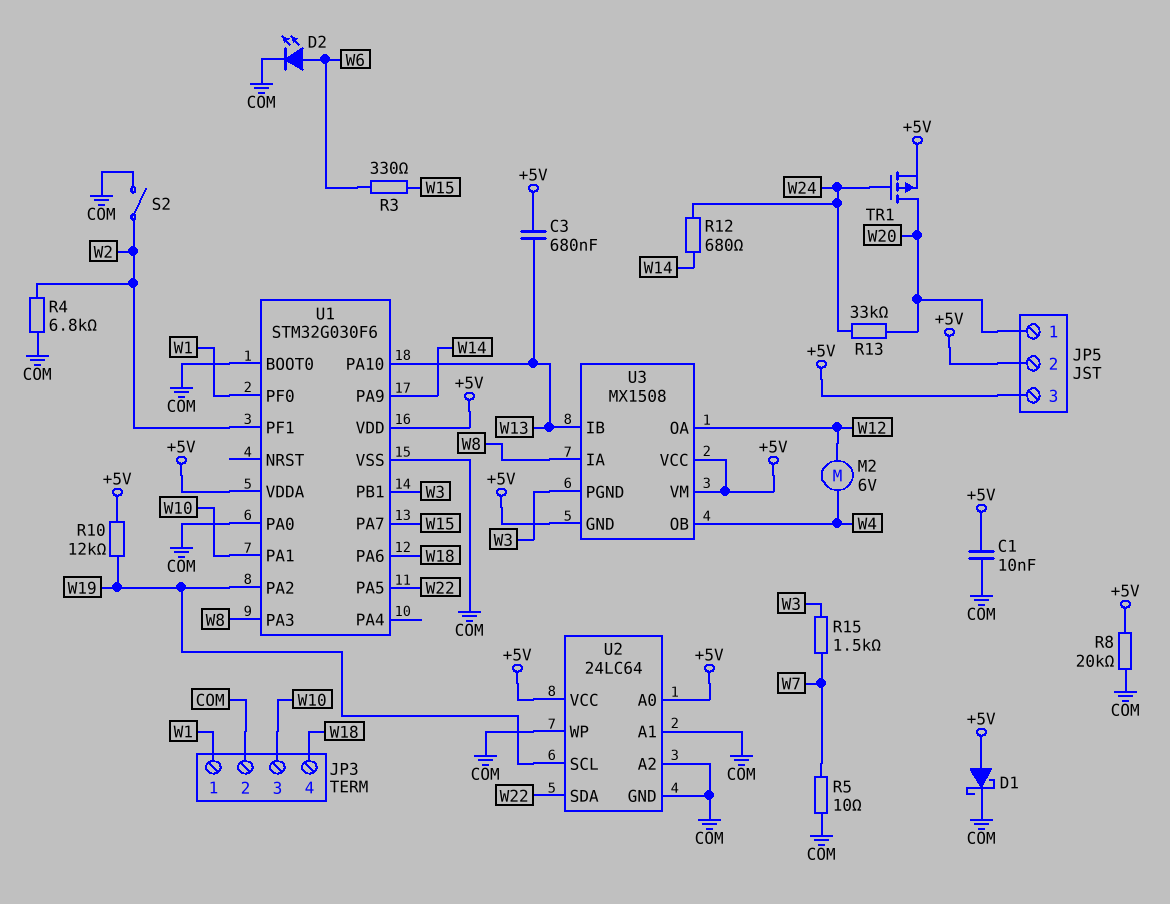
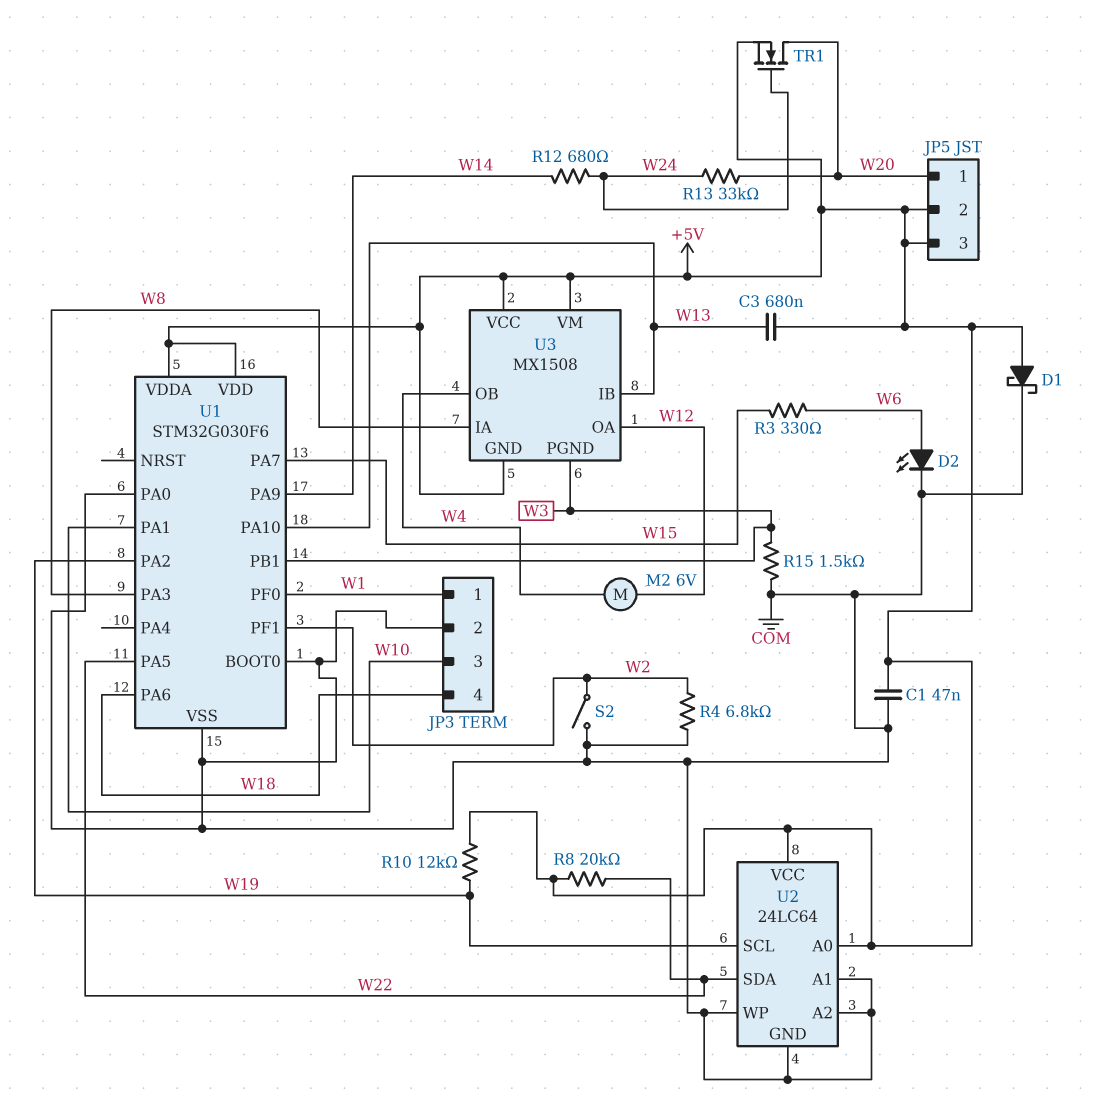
C1: 10nF (+5V, COM) -> 47nF (+5V, COM)
R5: 10 (COM, W7) -> none
R8: 20k (+5V, COM) -> 20k (+5V, W22)
R15: 1.5k (W3, W7) -> 1.5k (COM, W3)
TR1: PMOS (G W24, D W20, S +5V) -> NMOS (G W24, D W20, S +5V)

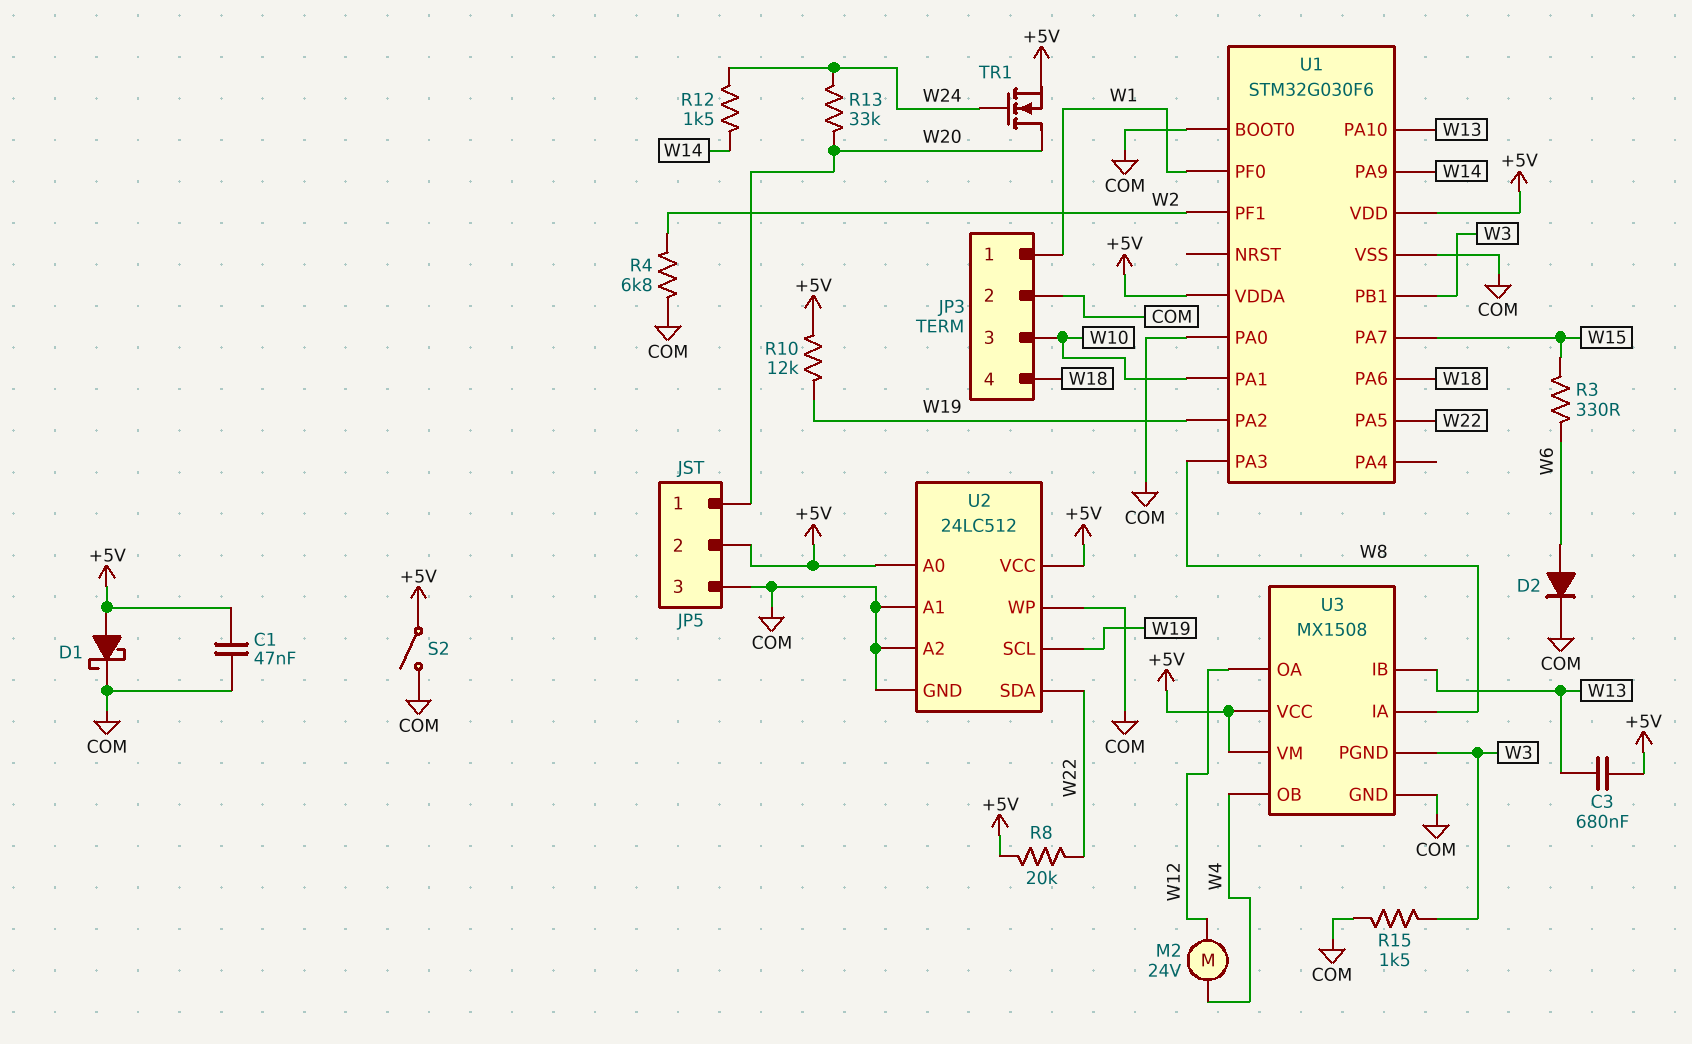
D2: LED (A W6, K COM) -> diode (A W6, K COM)
JP5 pin 3: +5V -> COM
M2: motor 6V (W4, W12) -> motor 24V (W4, W12)
R12: 680 (W14, W24) -> 1.5k (W14, W24)
S2: switch (COM, W2) -> switch (+5V, COM)
U2: 24LC64 -> 24LC512
U3 pin GND: +5V -> COM

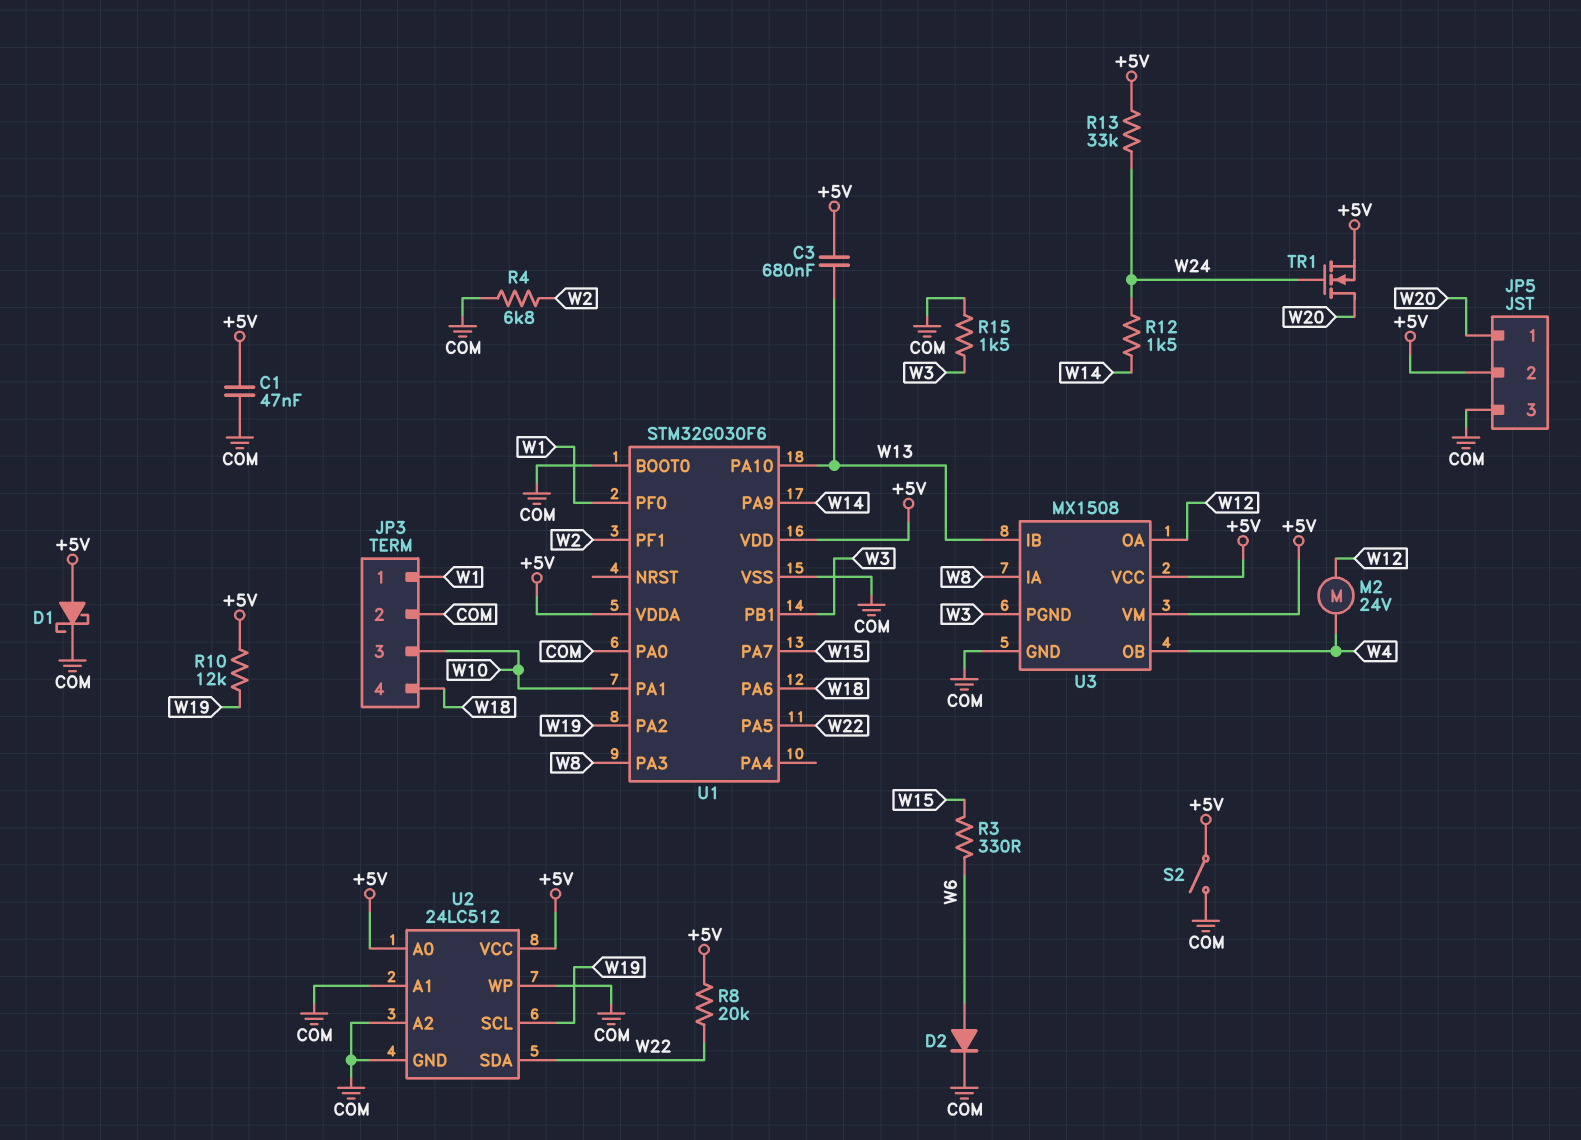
R13: 33k (W20, W24) -> 33k (+5V, W24)

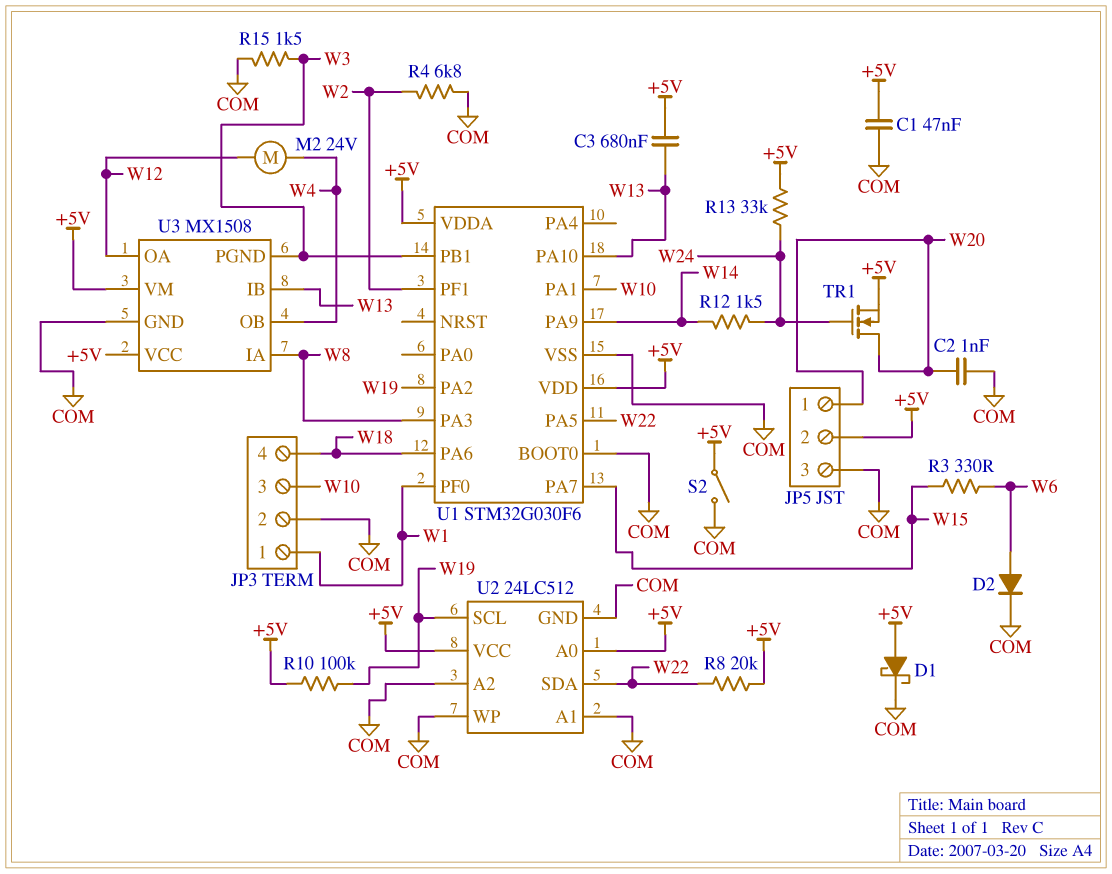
C2: none -> 1nF (COM, W20)
R10: 12k (+5V, W19) -> 100k (+5V, W19)
U1 pin PA0: COM -> none

